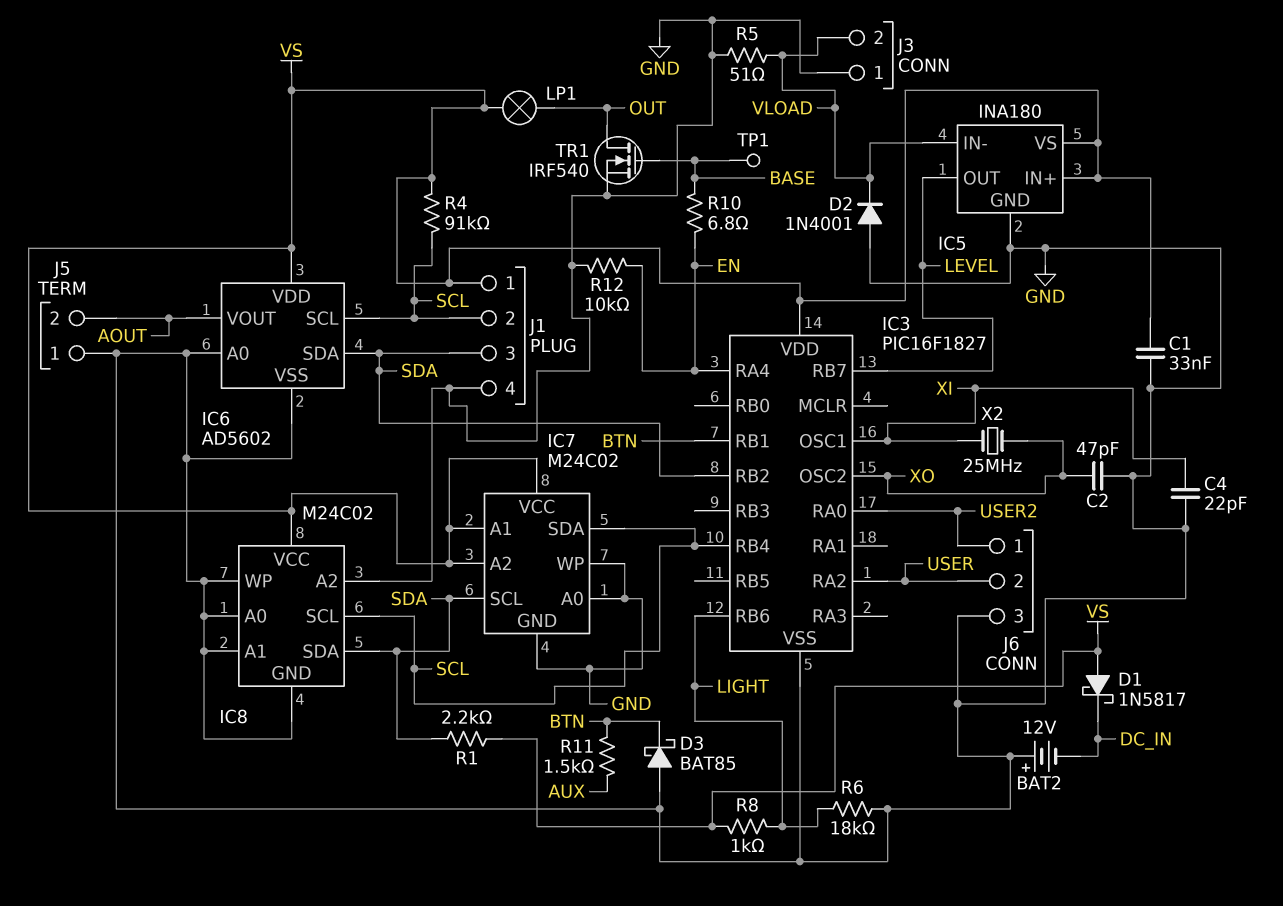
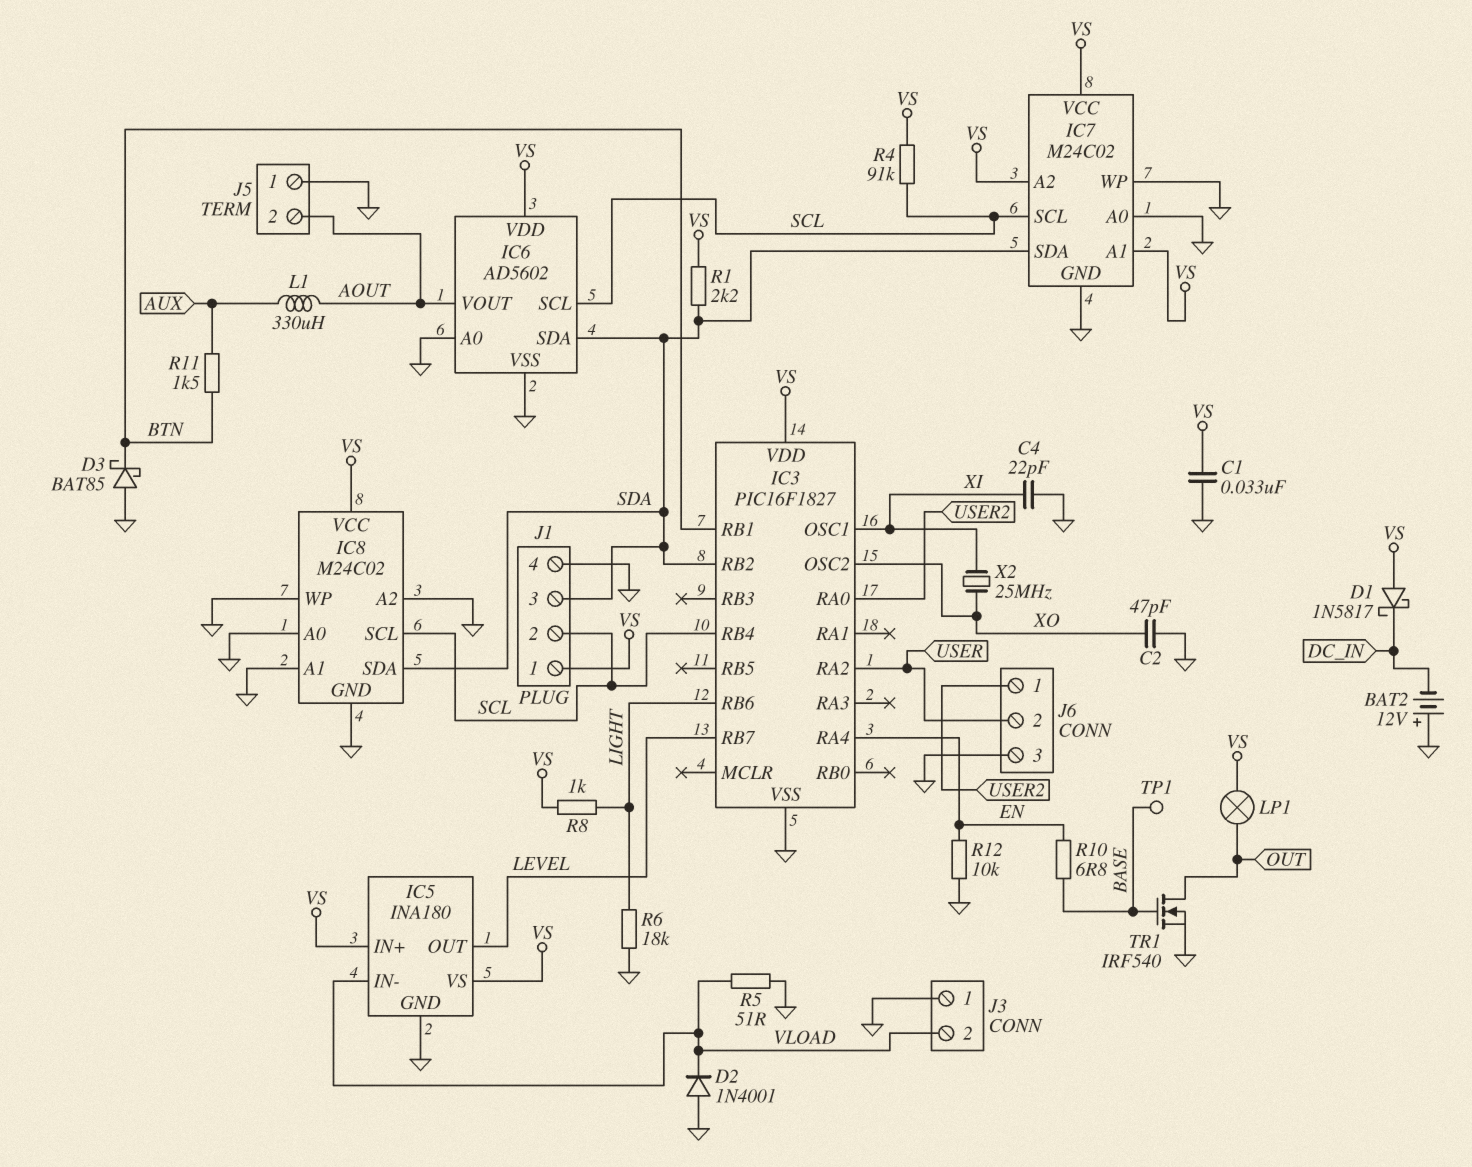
IC7 pin SCL: SDA -> SCL
IC7 pin SDA: SCL -> SDA
L1: none -> 330uH (AOUT, AUX)

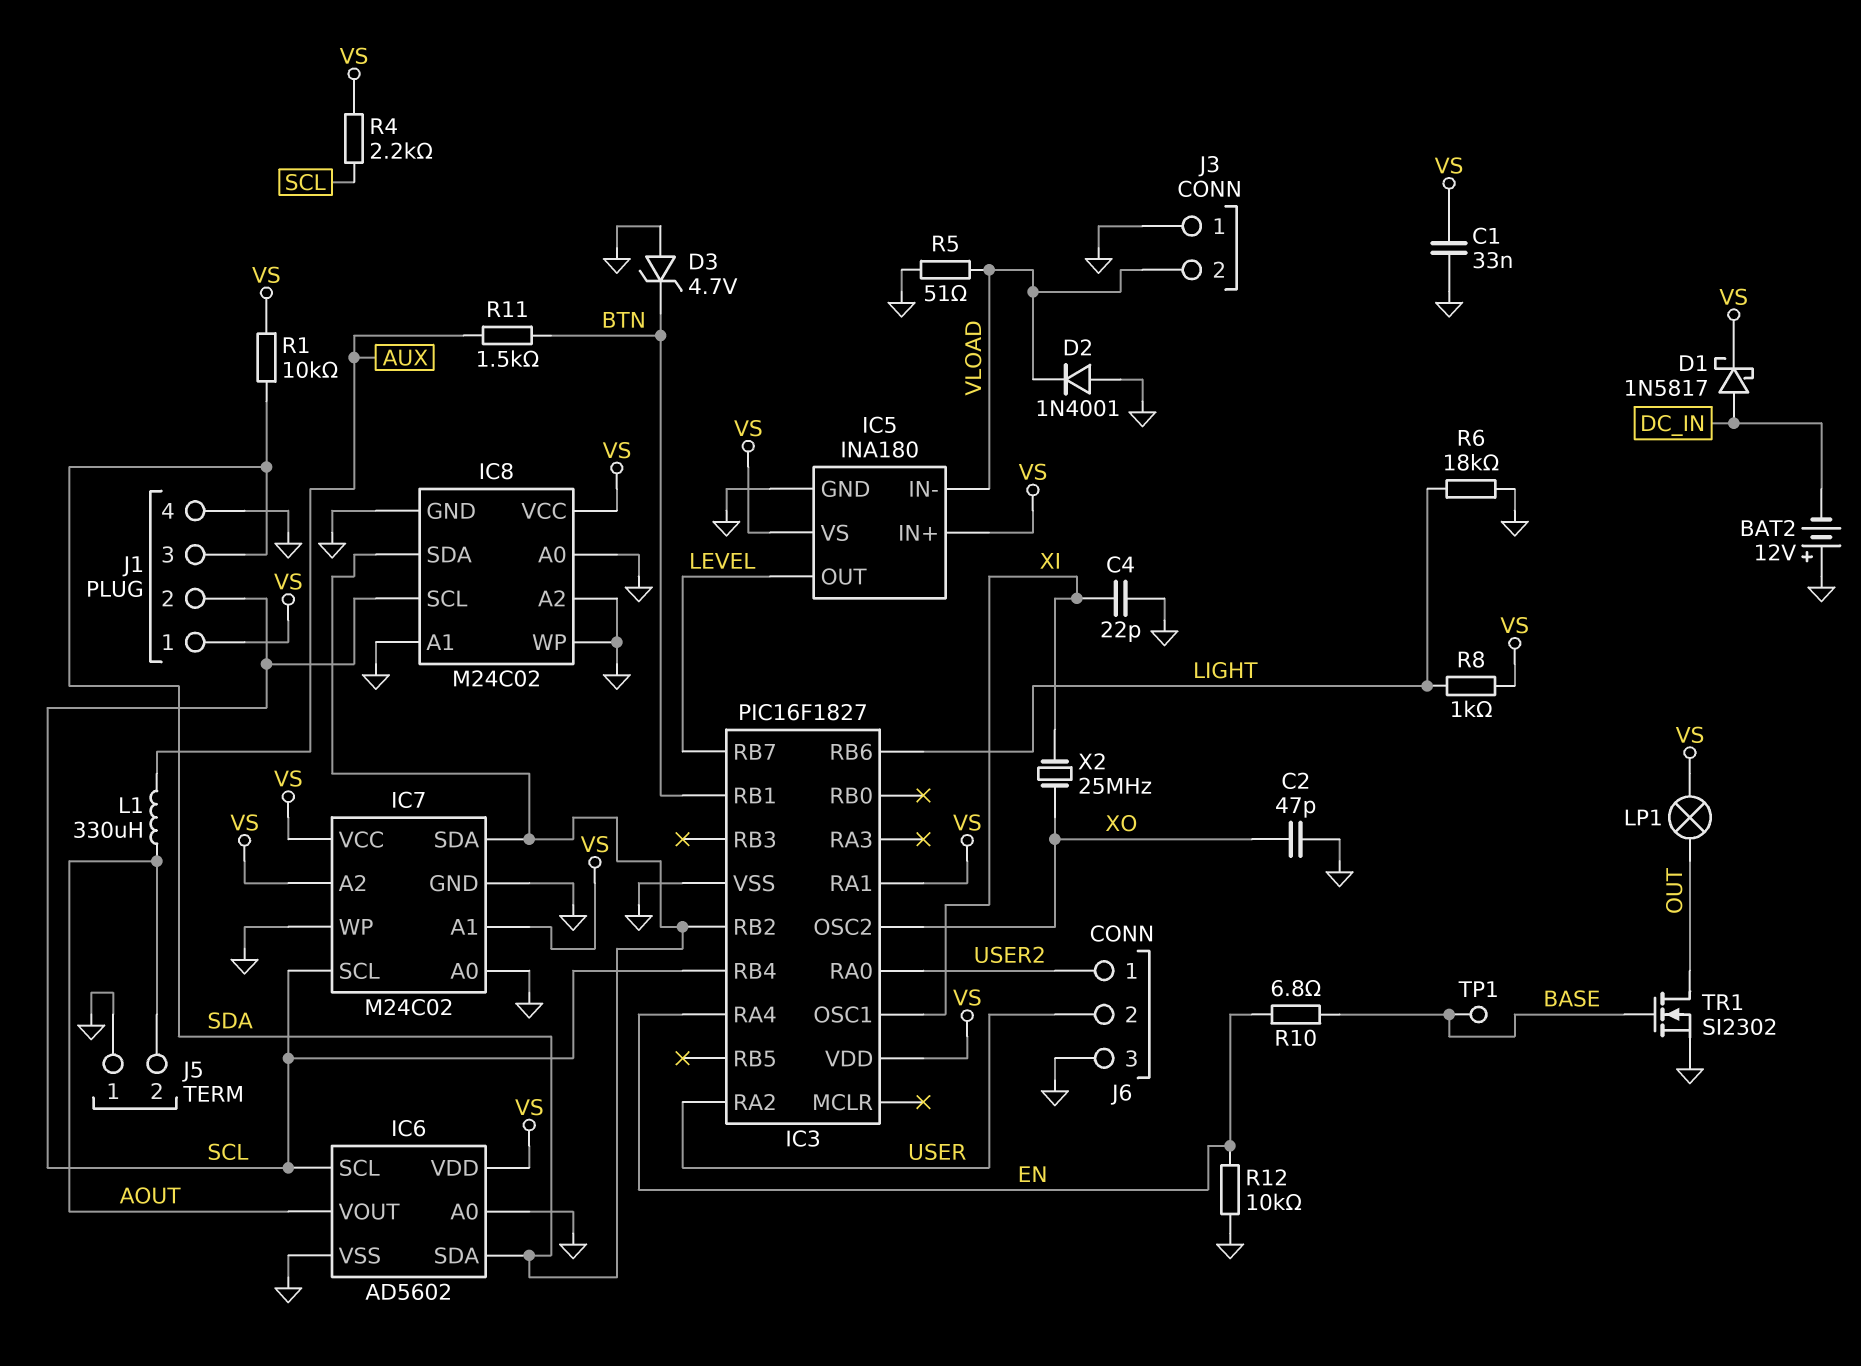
D1: schottky 1N5817 (A VS, K DC_IN) -> schottky 1N5817 (A DC_IN, K VS)
D3: schottky BAT85 (A GND, K BTN) -> zener 4.7V (A GND, K BTN)
IC3 pin RA1: none -> VS
R1: 2.2k (SDA, VS) -> 10k (SDA, VS)
R4: 91k (SCL, VS) -> 2.2k (SCL, VS)
TR1: NMOS IRF540 (G BASE, D OUT, S GND) -> NMOS SI2302 (G BASE, D OUT, S GND)

